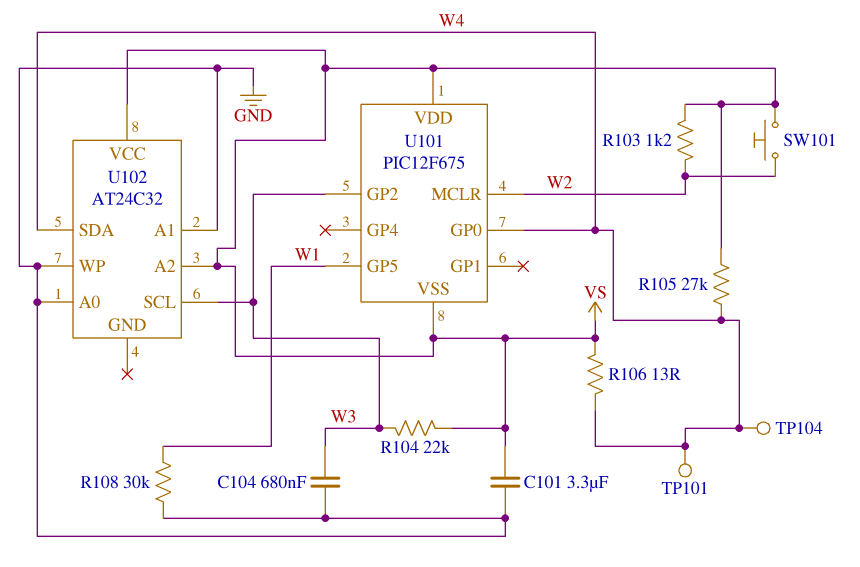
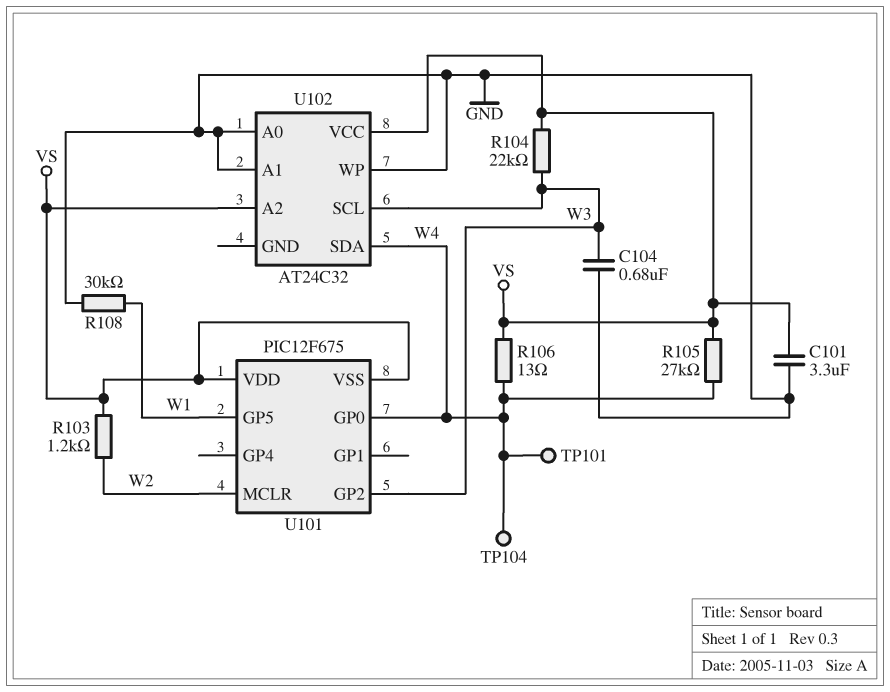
SW101: button (VS, W2) -> none

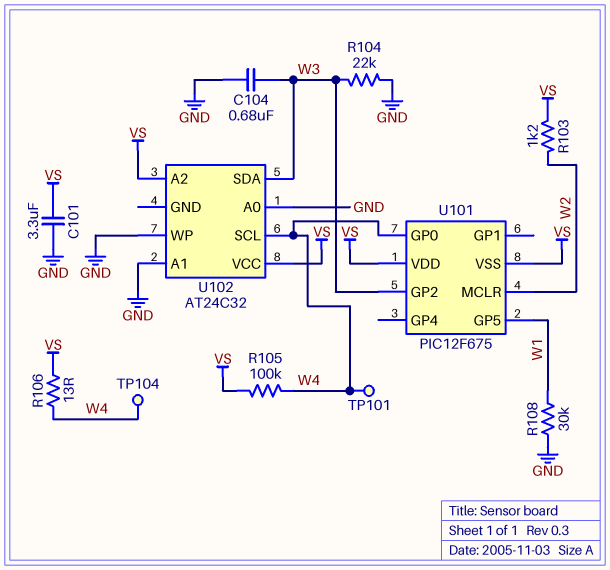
R104: 22k (VS, W3) -> 22k (GND, W3)
R105: 27k (VS, W4) -> 100k (VS, W4)
U102 pin SCL: W3 -> W4
U102 pin SDA: W4 -> W3

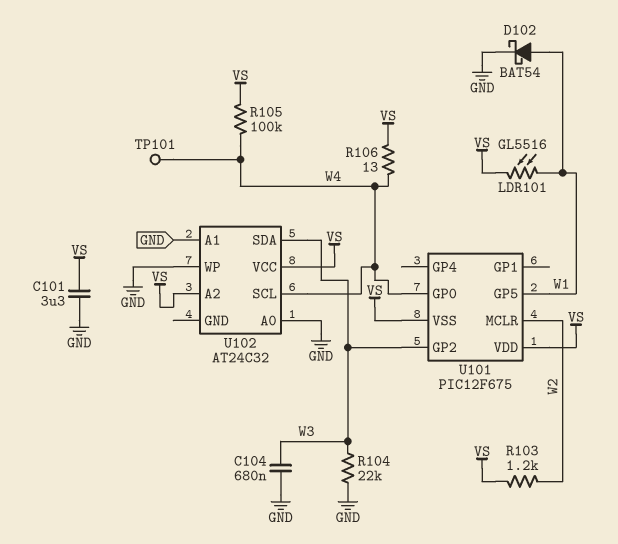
D102: none -> schottky BAT54 (A W1, K GND)
LDR101: none -> GL5516 (VS, W1)
R108: 30k (GND, W1) -> none
TP104: test point (W4) -> none

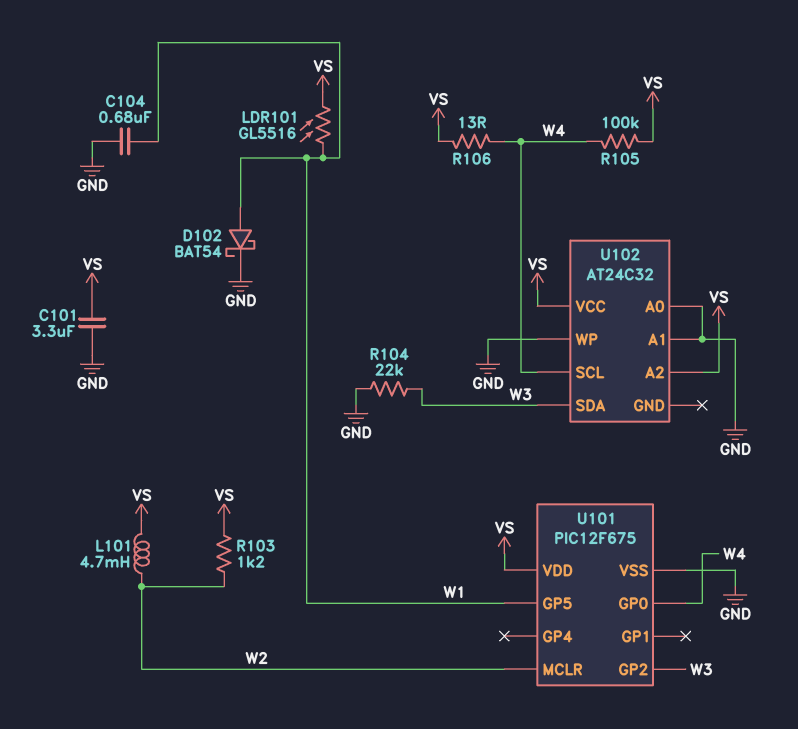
C104: 680nF (GND, W3) -> 680nF (GND, W1)
L101: none -> 4.7mH (VS, W2)
TP101: test point (W4) -> none
U101 pin VSS: VS -> GND

